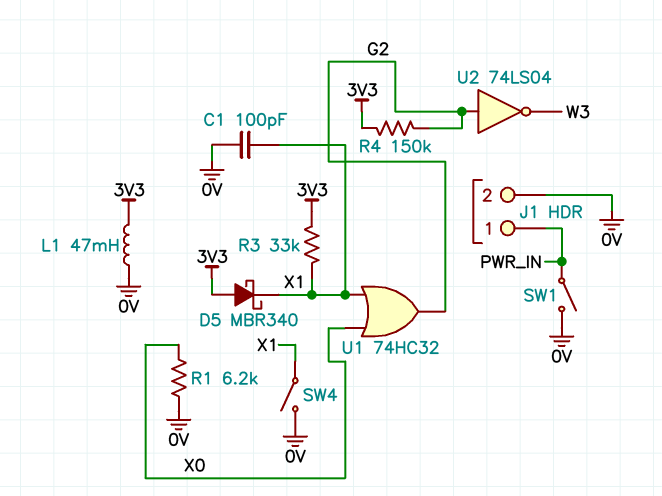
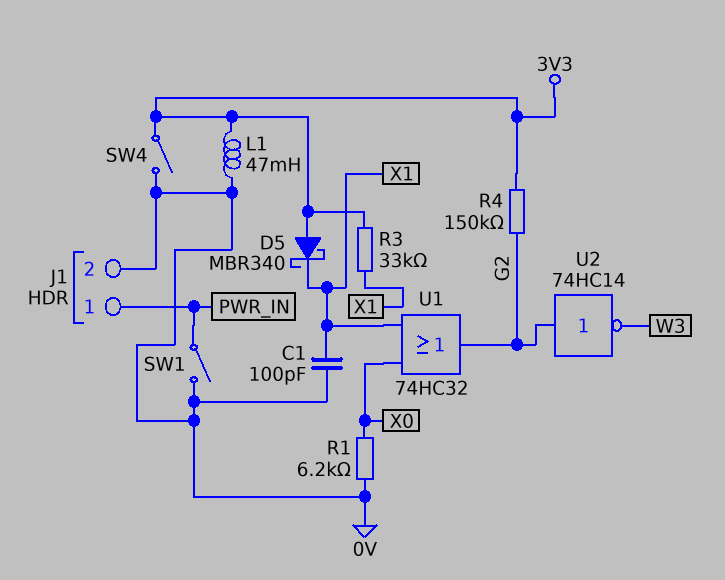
SW4: switch (0V, X1) -> switch (0V, 3V3)
U2: NOT 74LS04 (in G2, out W3) -> NOT 74HC14 (in G2, out W3)

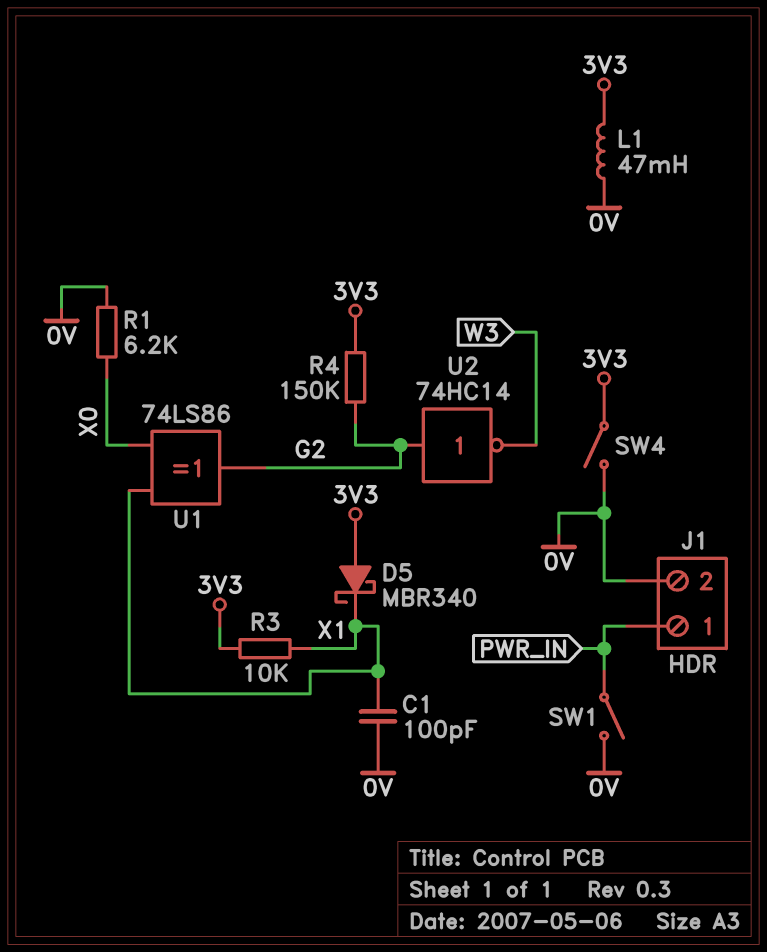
R3: 33k (3V3, X1) -> 10k (3V3, X1)
U1: OR 74HC32 (in X0, in X1, out G2) -> XOR 74LS86 (in X0, in X1, out G2)

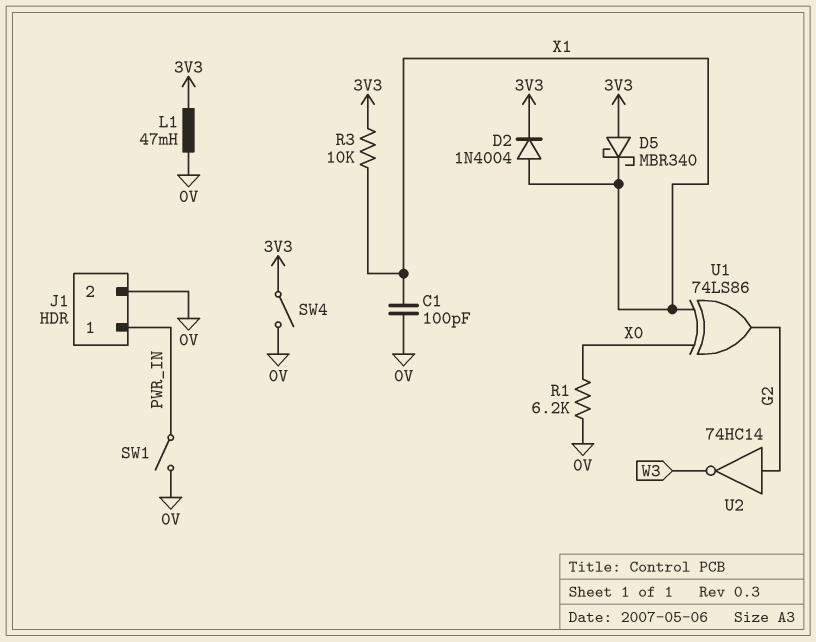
D2: none -> diode 1N4004 (A X1, K 3V3)
R4: 150k (3V3, G2) -> none

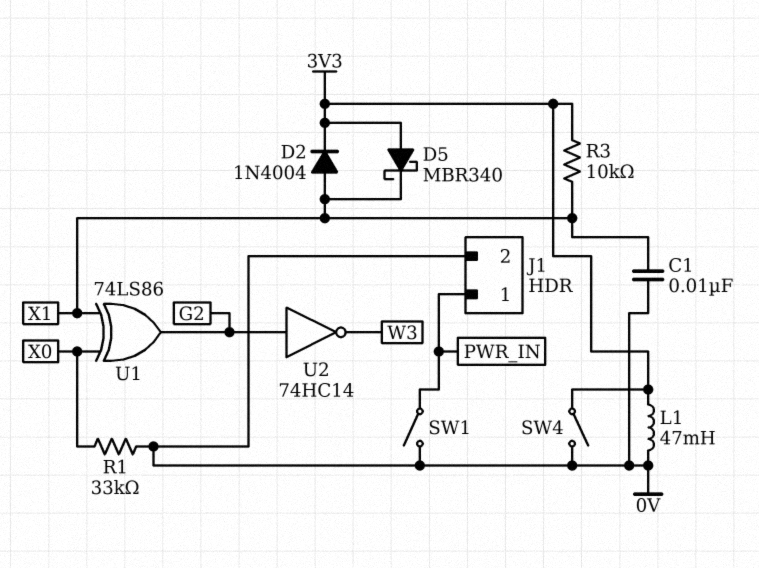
C1: 100pF (0V, X1) -> 10nF (0V, X1)
R1: 6.2k (0V, X0) -> 33k (0V, X0)

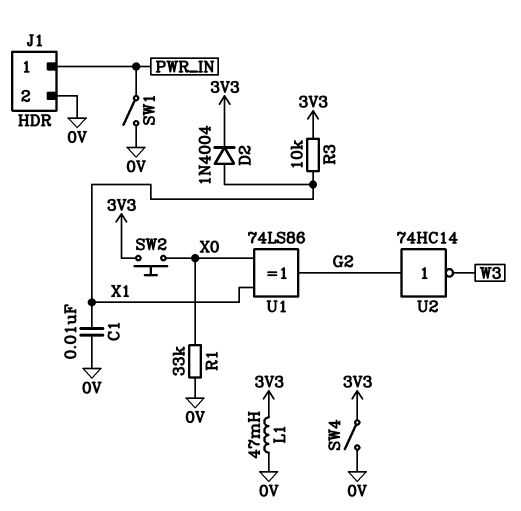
D5: schottky MBR340 (A 3V3, K X1) -> none
SW2: none -> button (3V3, X0)

